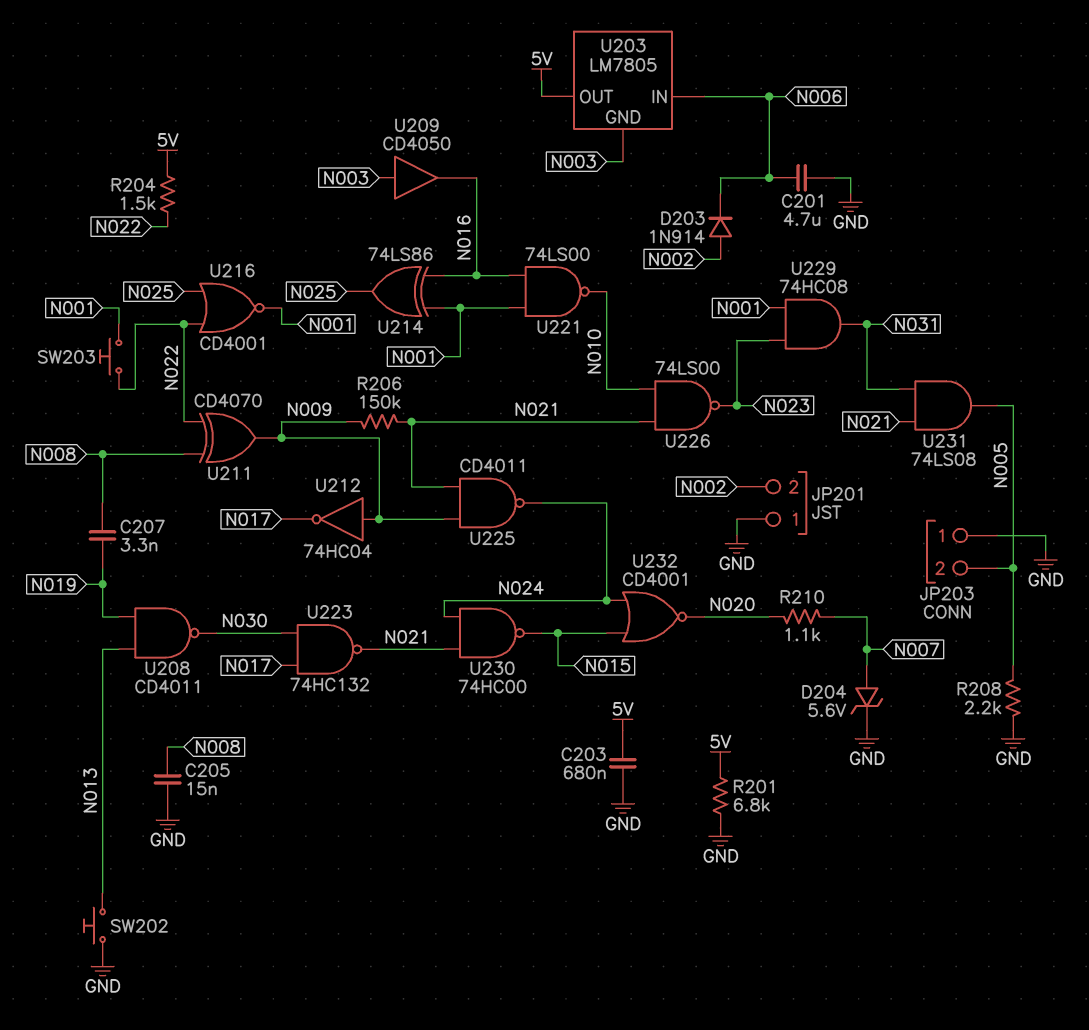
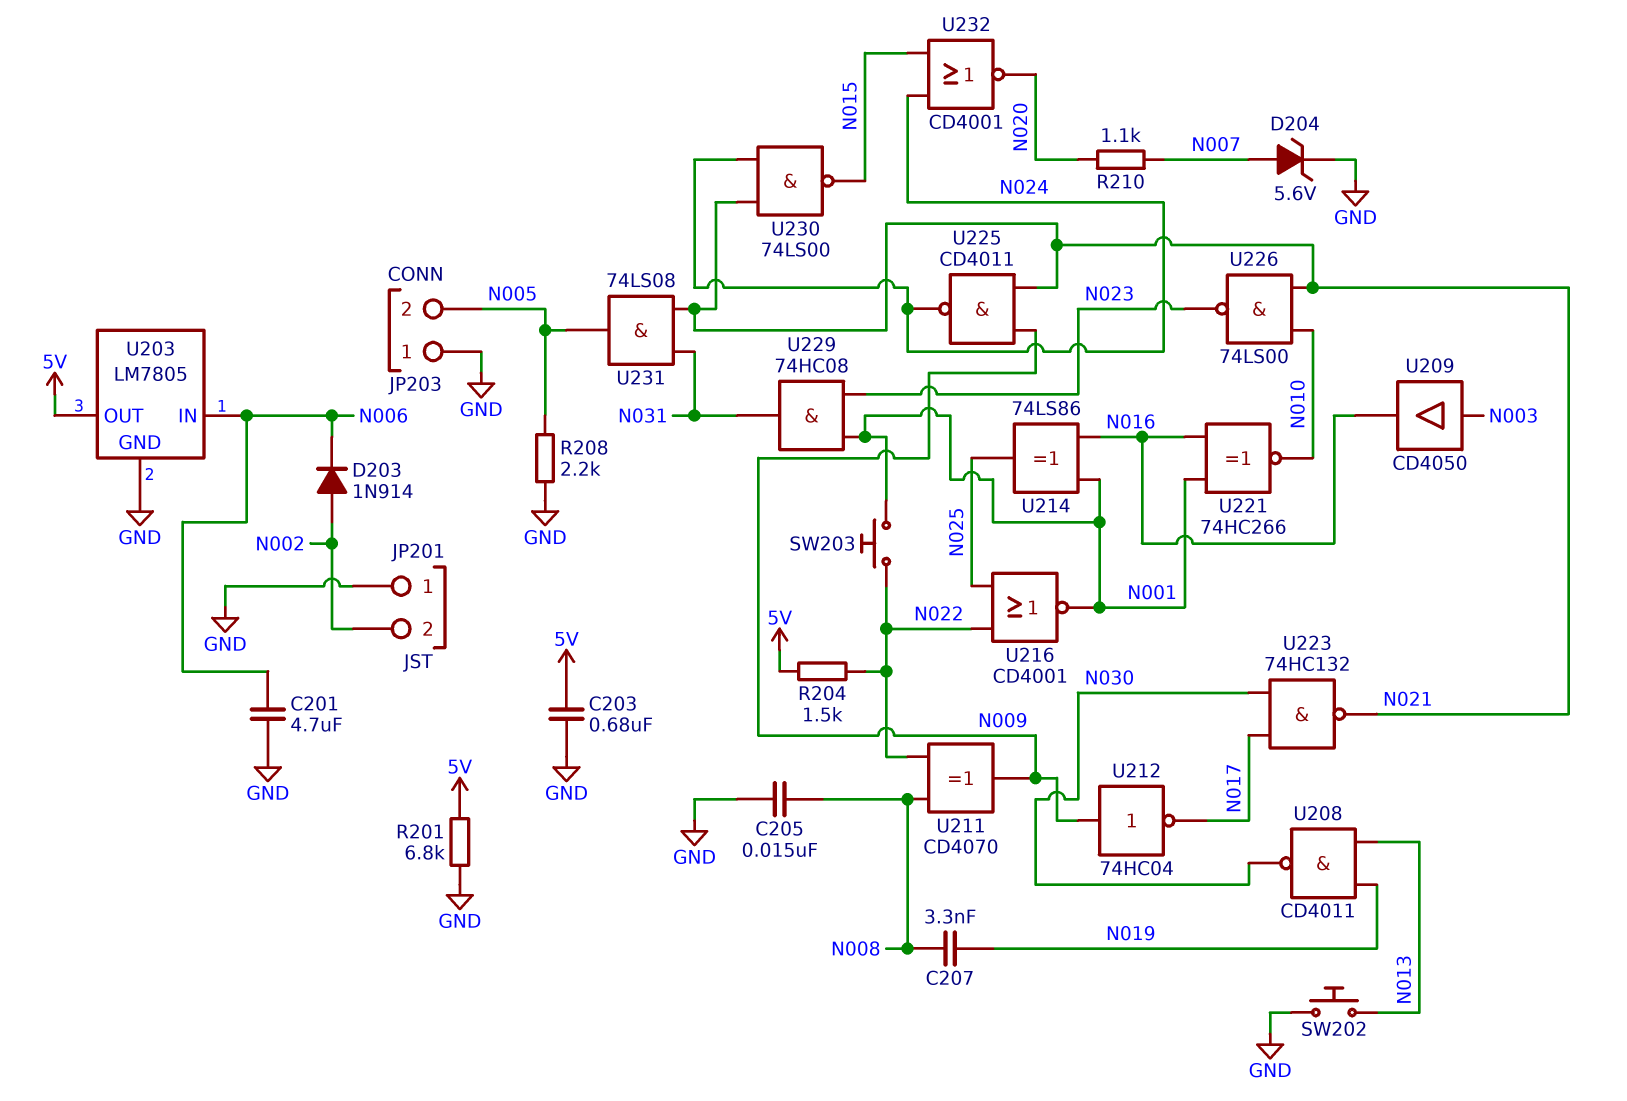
R206: 150k (N009, N021) -> none
U203 pin GND: N003 -> GND
U221: NAND 74LS00 (in N001, in N016, out N010) -> XNOR 74HC266 (in N001, in N016, out N010)
U230: NAND 74HC00 (in N021, in N024, out N015) -> NAND 74LS00 (in N021, in N024, out N015)

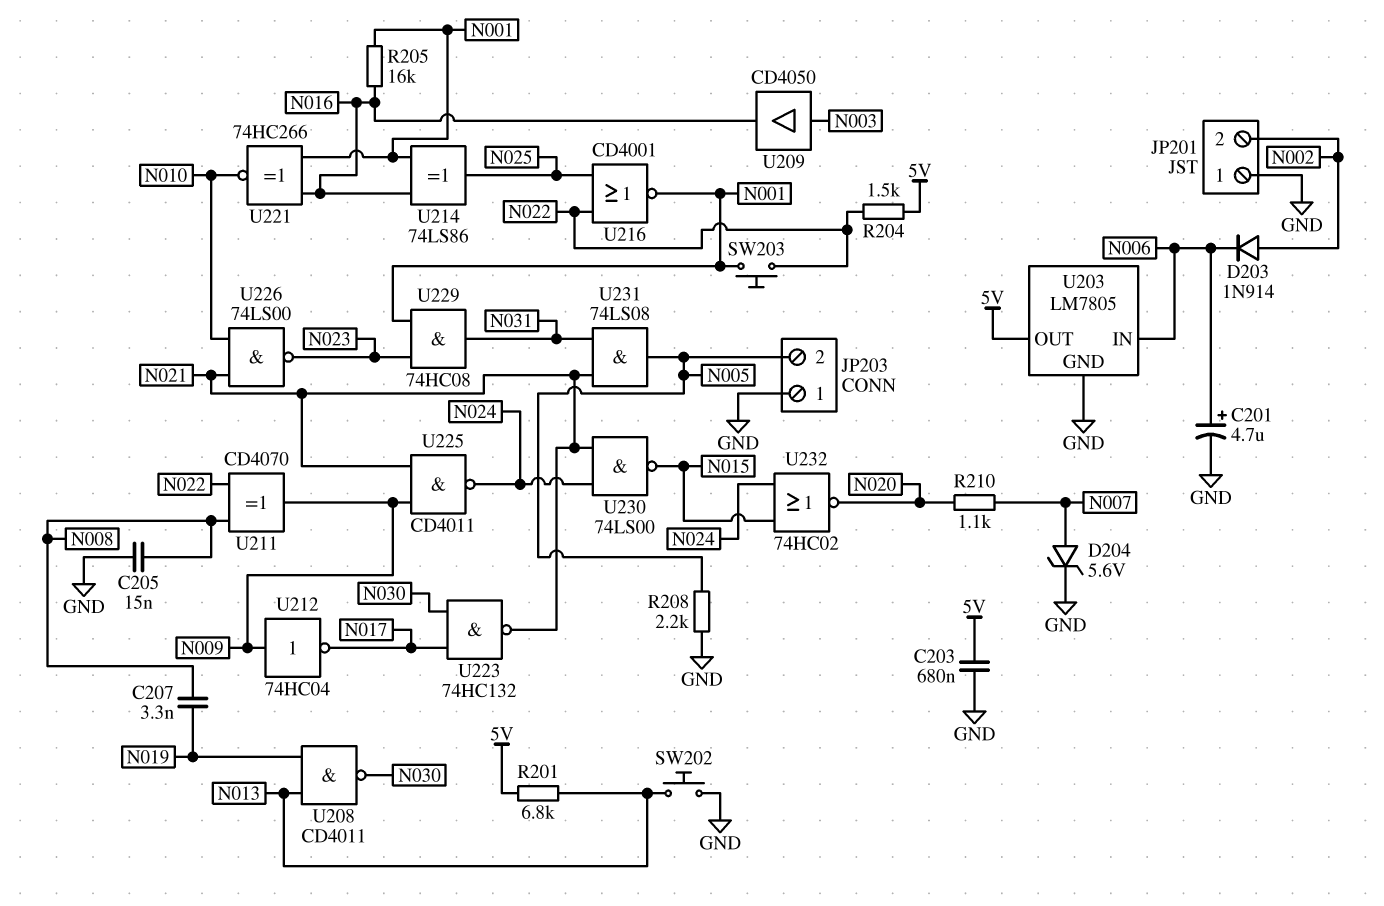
C201: 4.7uF (GND, N006) -> 4.7uF (plus N006, minus GND)
R201: 6.8k (5V, GND) -> 6.8k (5V, N013)
R205: none -> 16k (N001, N016)
U232: NOR CD4001 (in N015, in N024, out N020) -> NOR 74HC02 (in N015, in N024, out N020)

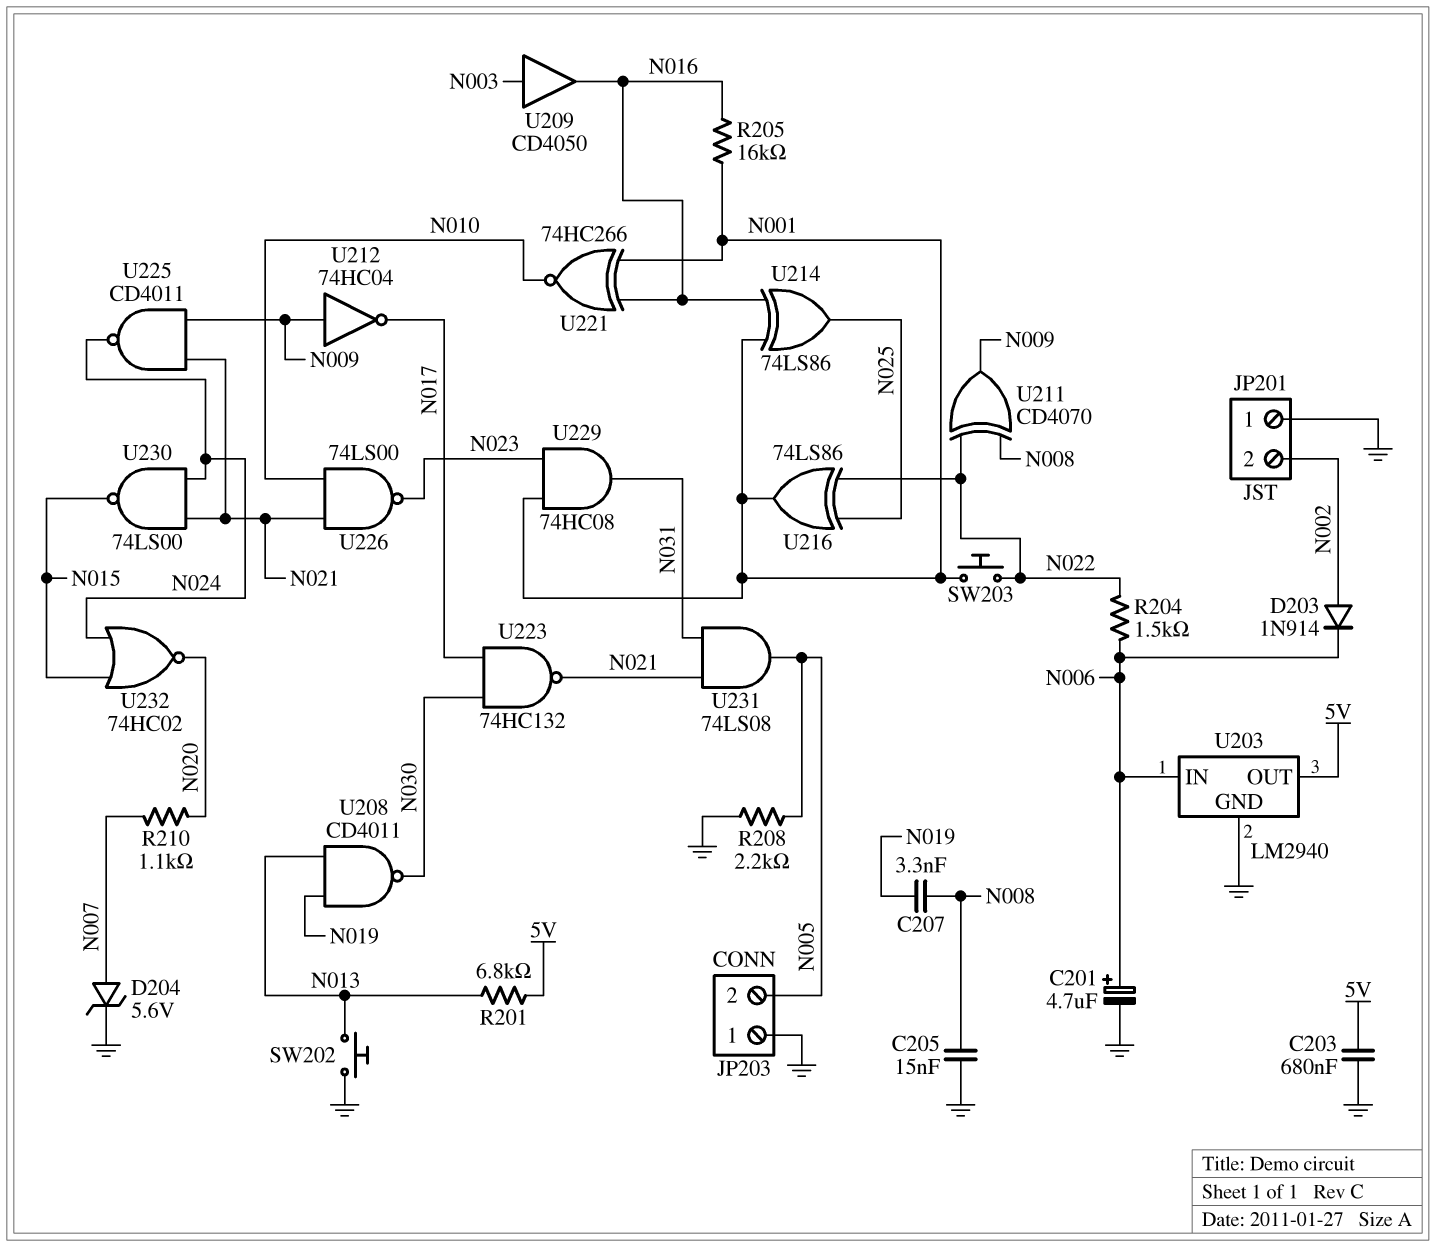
R204: 1.5k (5V, N022) -> 1.5k (N006, N022)
U203: LM7805 -> LM2940
U216: NOR CD4001 (in N022, in N025, out N001) -> XOR 74LS86 (in N022, in N025, out N001)

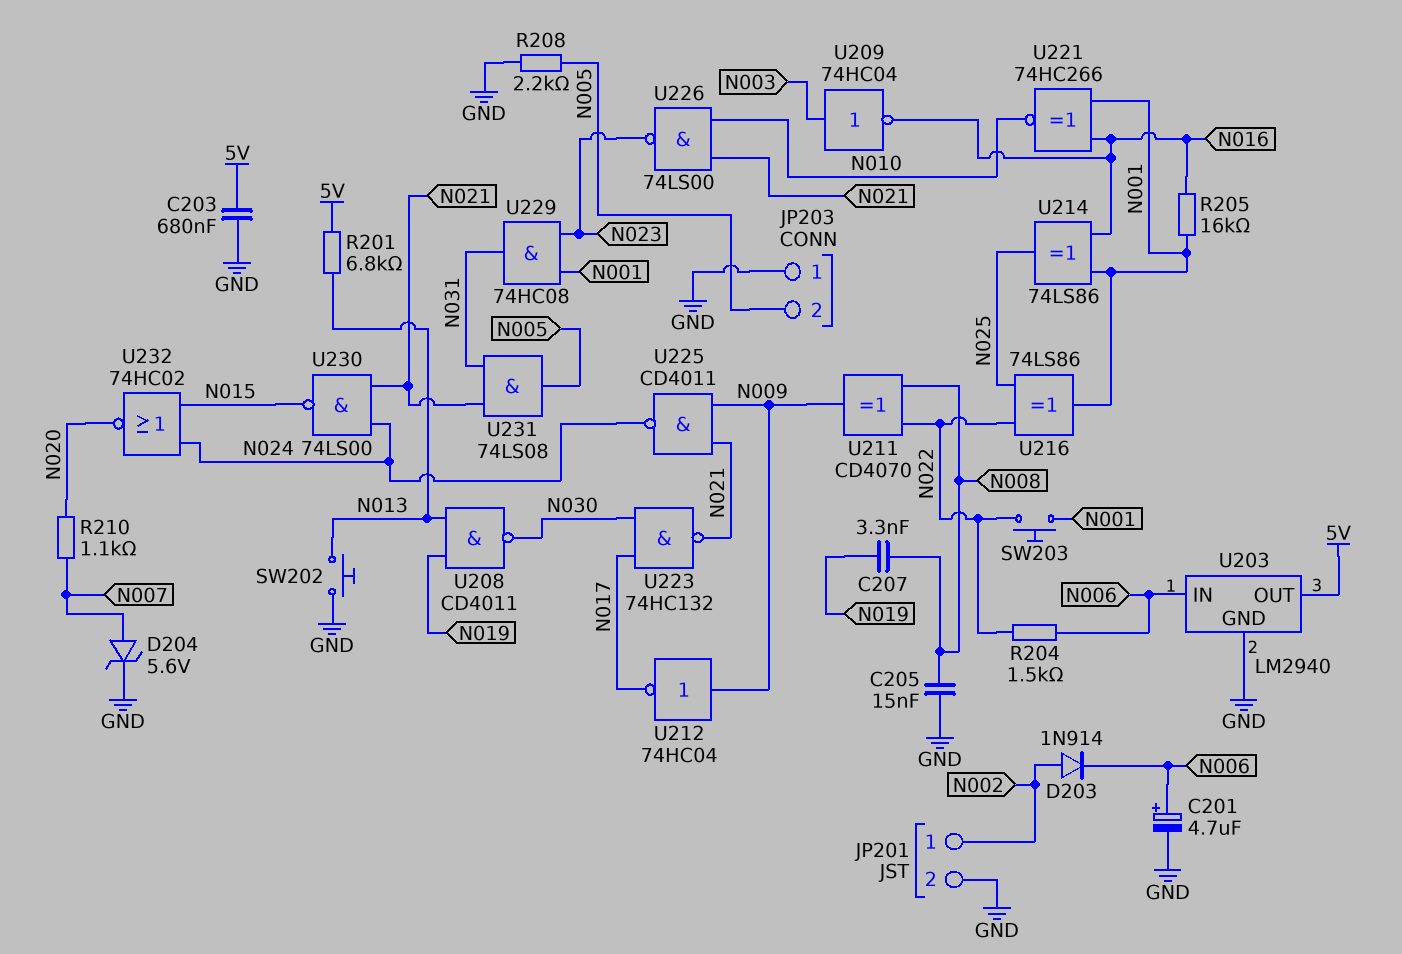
JP201 pin 1: GND -> N002
JP201 pin 2: N002 -> GND
U209: buffer CD4050 (in N003, out N016) -> NOT 74HC04 (in N003, out N016)

